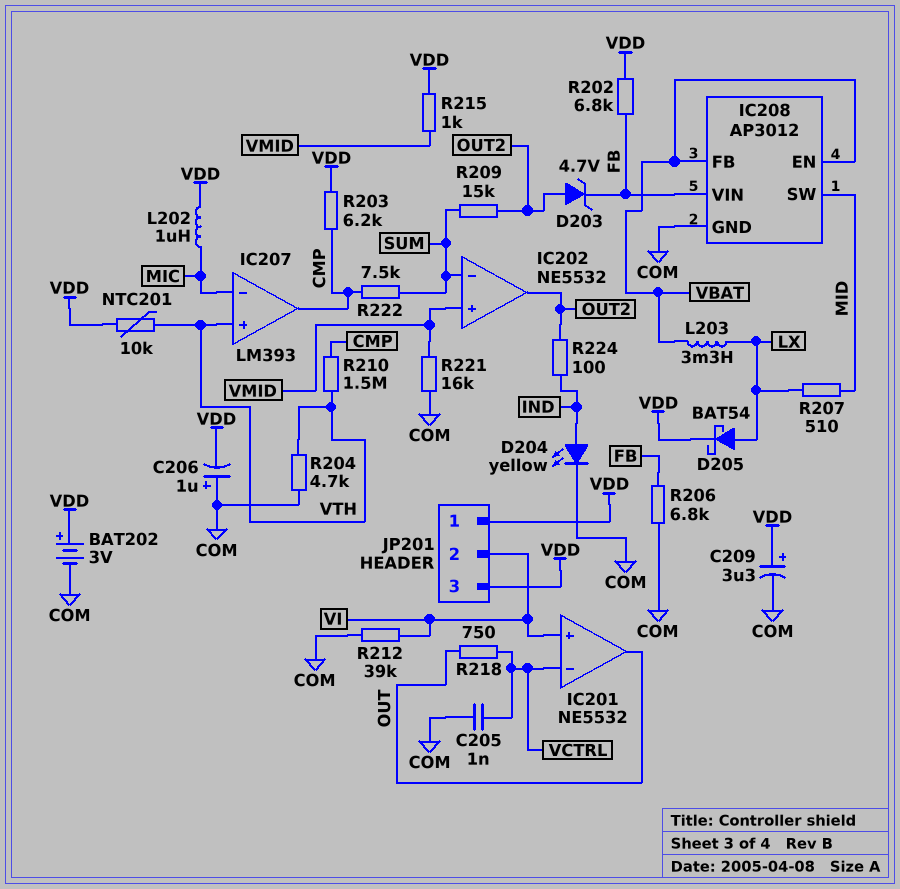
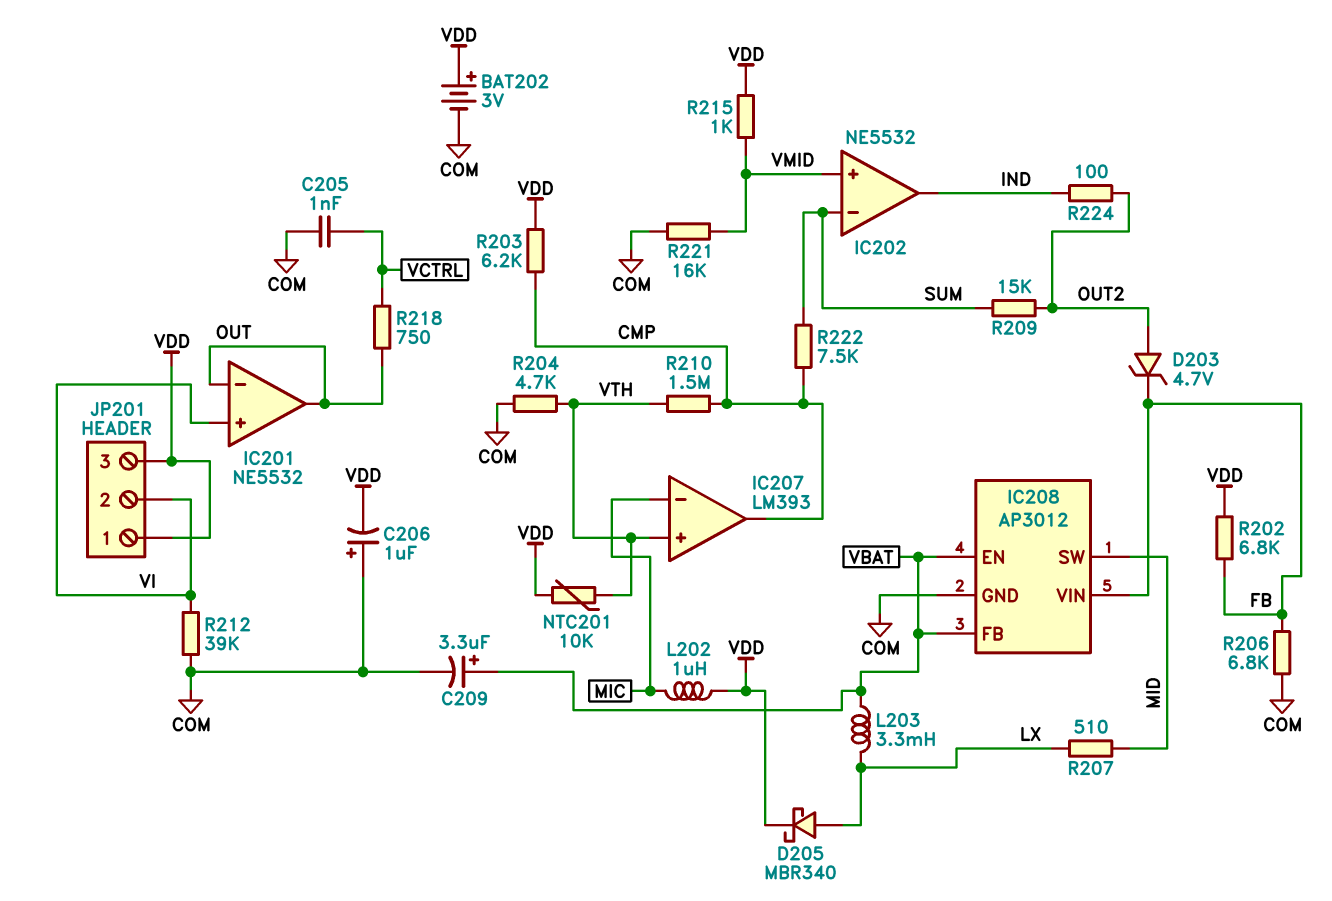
C209: 3.3uF (plus VDD, minus COM) -> 3.3uF (plus VBAT, minus COM)
D204: LED yellow (A IND, K COM) -> none
D205: schottky BAT54 (A LX, K VDD) -> schottky MBR340 (A LX, K VDD)
IC201 pin in-: VCTRL -> OUT
IC202 pin out: OUT2 -> IND

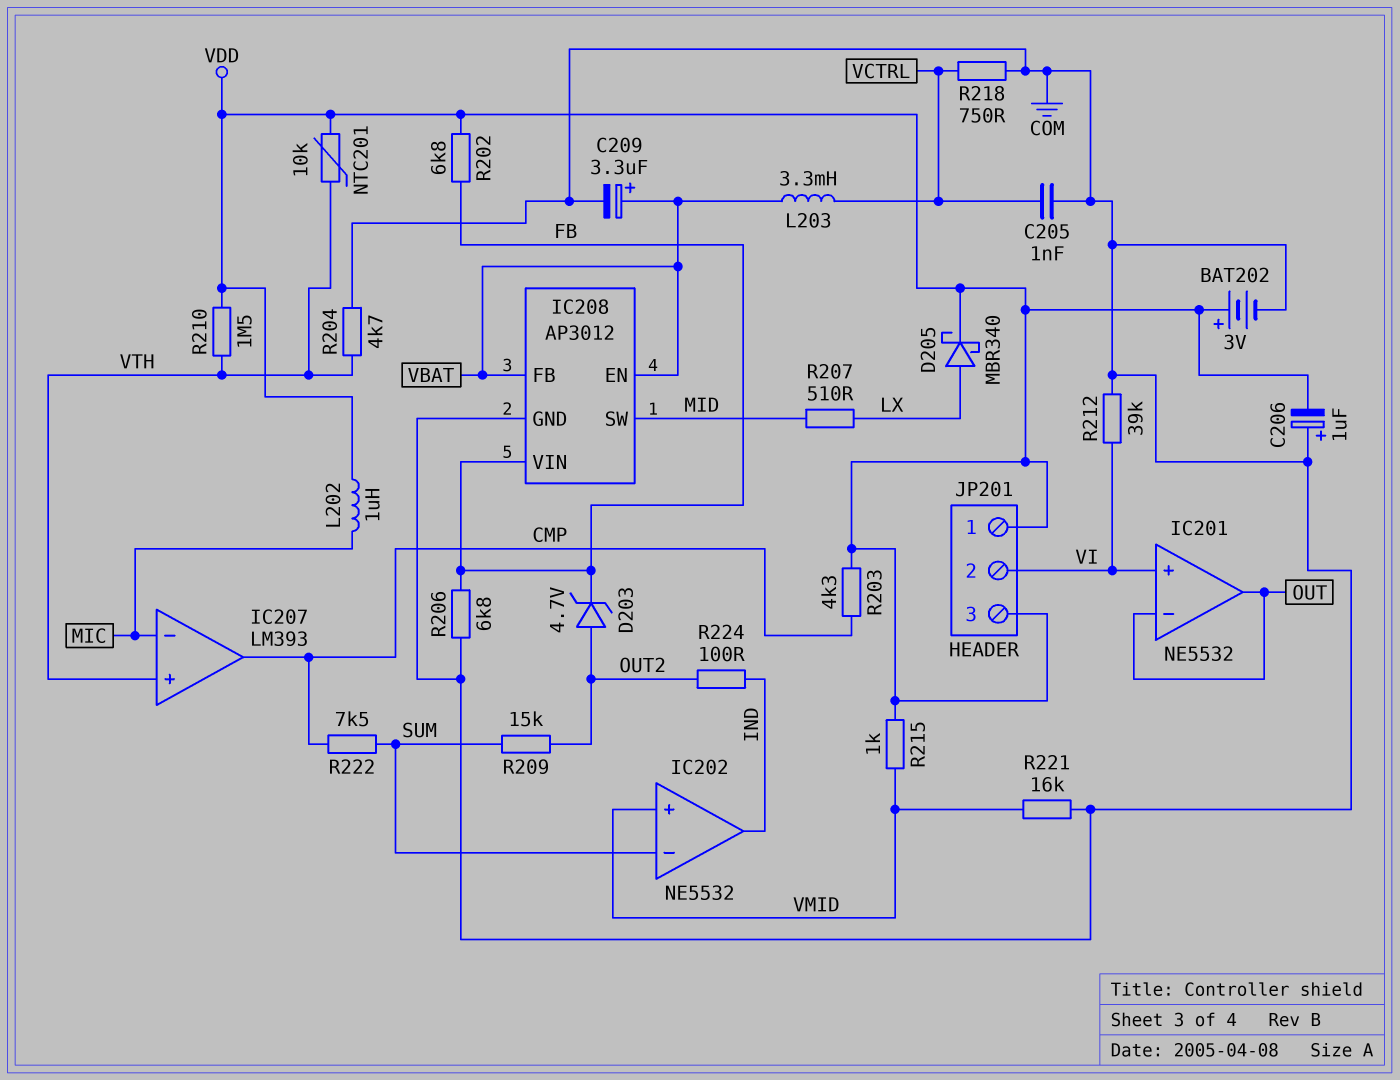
L203: 3.3mH (LX, VBAT) -> 3.3mH (VBAT, VCTRL)
R203: 6.2k (CMP, VDD) -> 4.3k (CMP, VDD)
R210: 1.5M (CMP, VTH) -> 1.5M (VDD, VTH)
R218: 750 (OUT, VCTRL) -> 750 (COM, VCTRL)

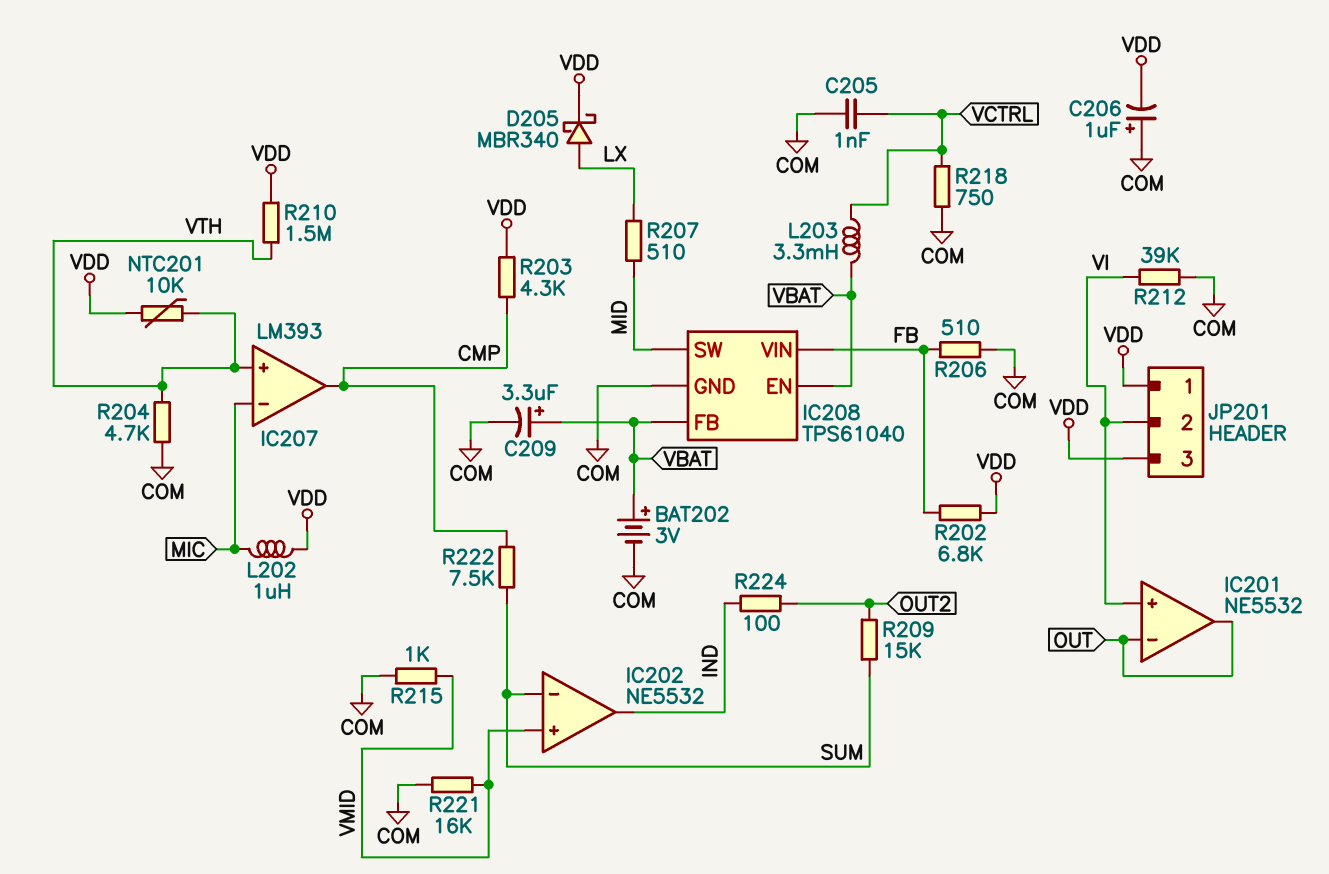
BAT202: 3V (plus VDD, minus COM) -> 3V (plus VBAT, minus COM)
D203: zener 4.7V (A OUT2, K FB) -> none
IC208: AP3012 -> TPS61040
R206: 6.8k (COM, FB) -> 510 (COM, FB)
R215: 1k (VDD, VMID) -> 1k (COM, VMID)

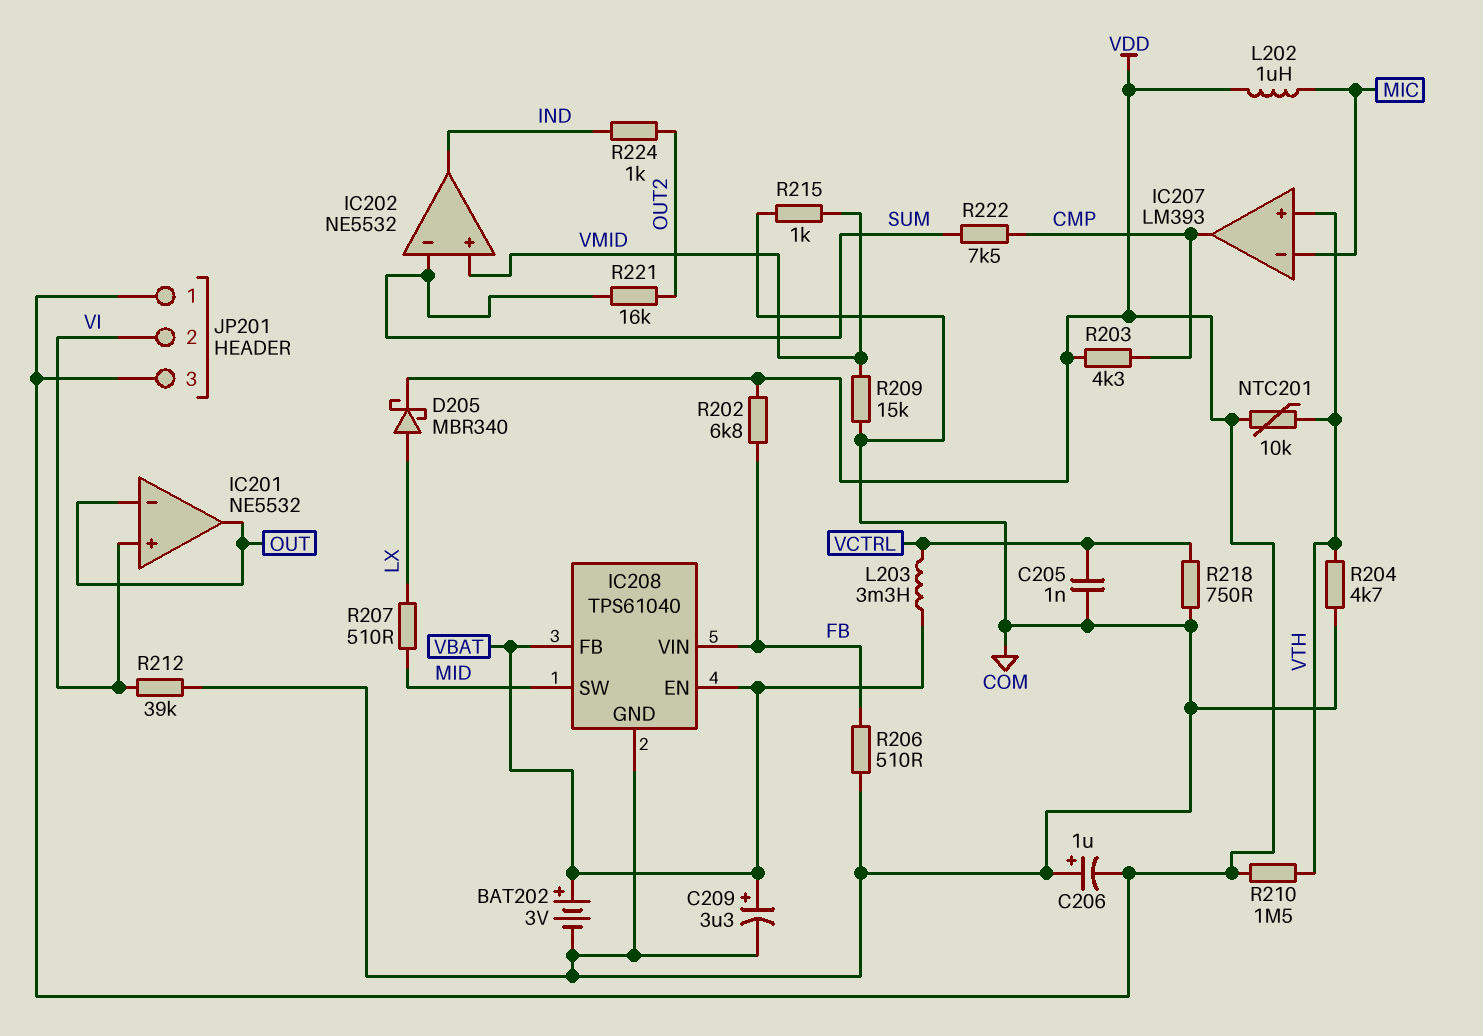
R209: 15k (OUT2, SUM) -> 15k (COM, VMID)
R221: 16k (COM, VMID) -> 16k (OUT2, SUM)
R224: 100 (IND, OUT2) -> 1k (IND, OUT2)

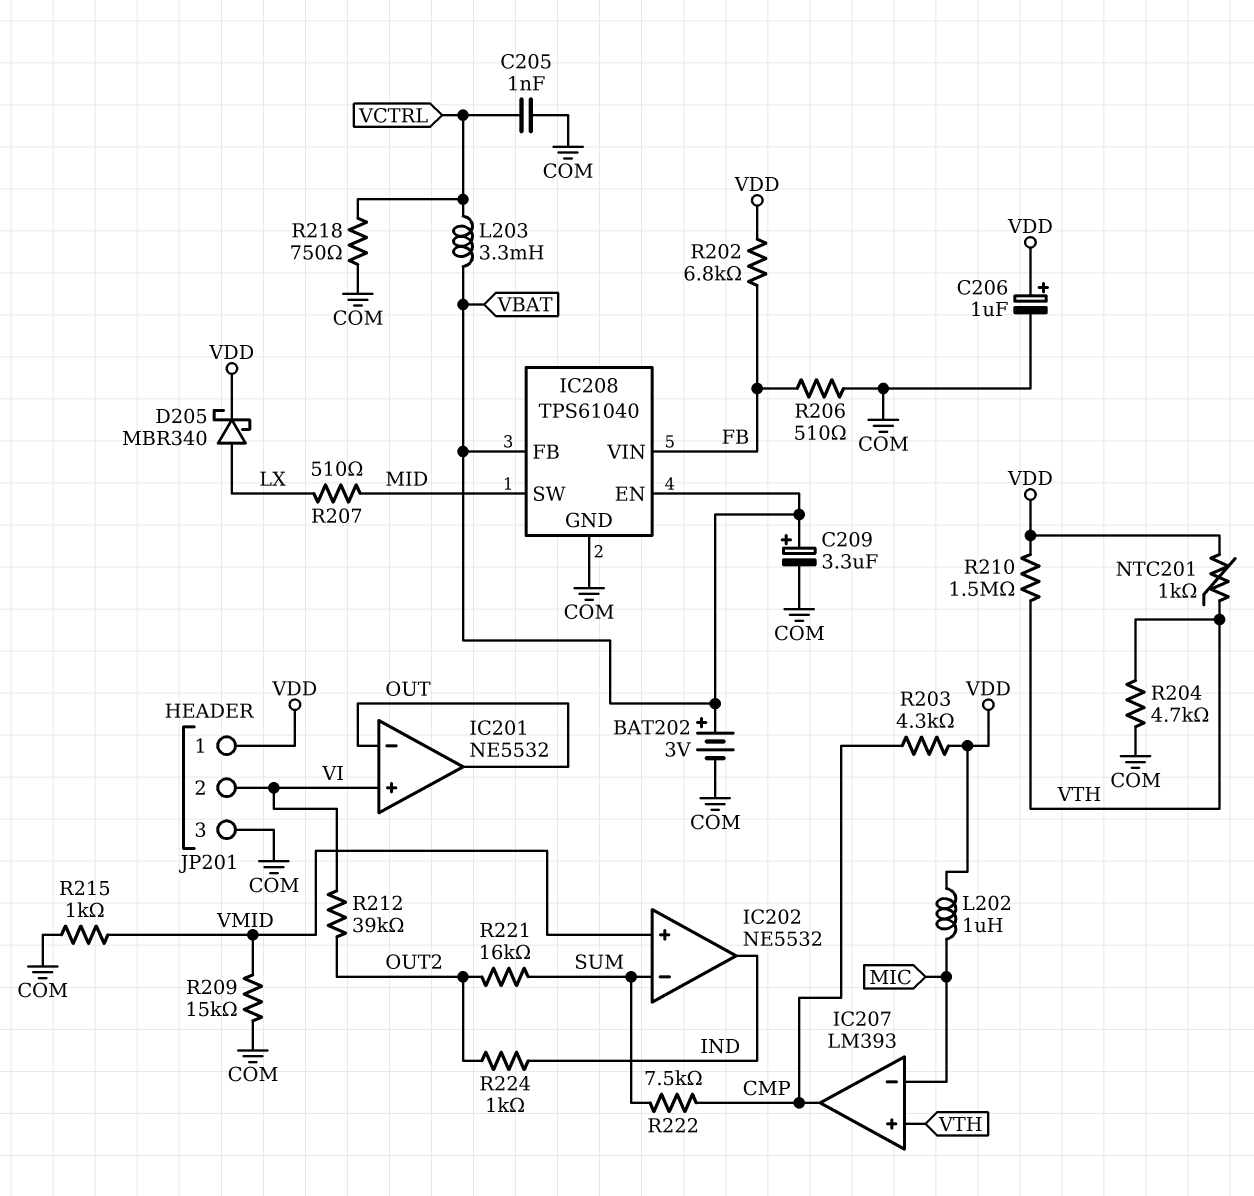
C206: 1uF (plus COM, minus VDD) -> 1uF (plus VDD, minus COM)
JP201 pin 3: VDD -> COM
NTC201: 10k (VDD, VTH) -> 1k (VDD, VTH)
R212: 39k (COM, VI) -> 39k (OUT2, VI)

